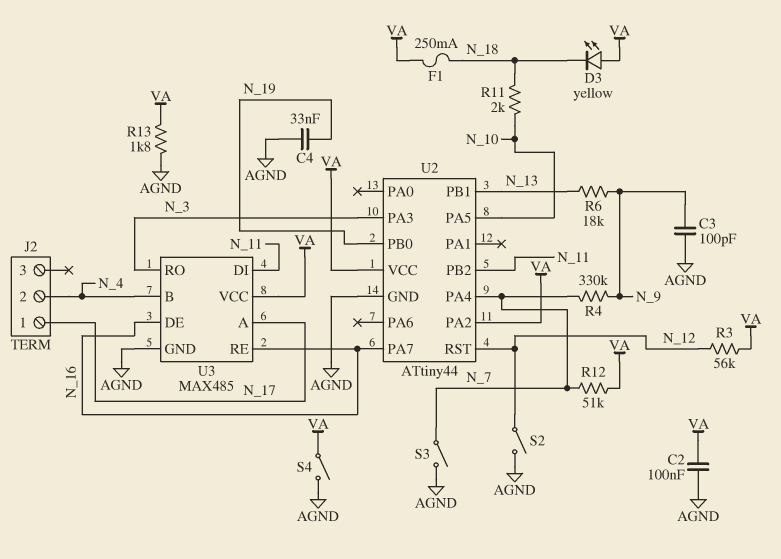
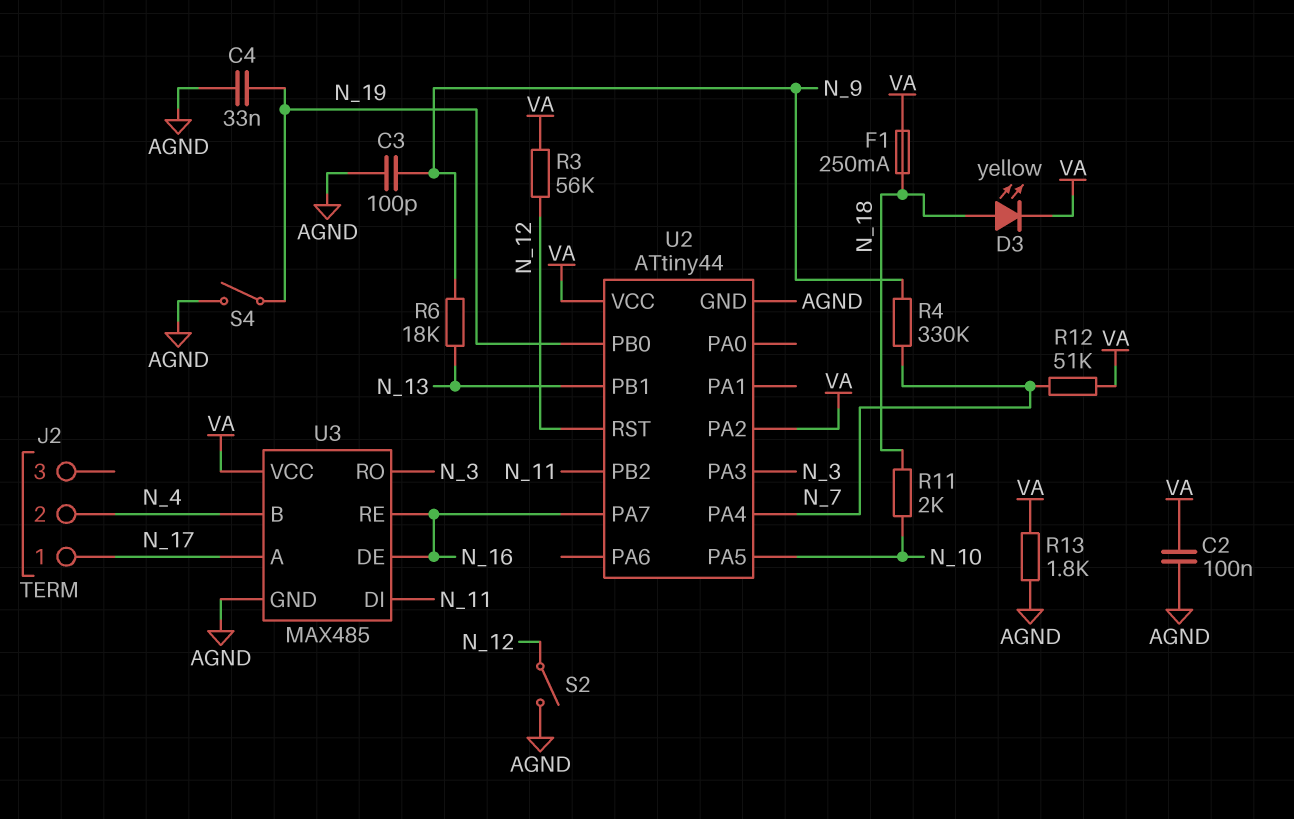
D3: LED yellow (A VA, K N_18) -> LED yellow (A N_18, K VA)
S3: switch (AGND, N_7) -> none
S4: switch (AGND, VA) -> switch (AGND, N_19)

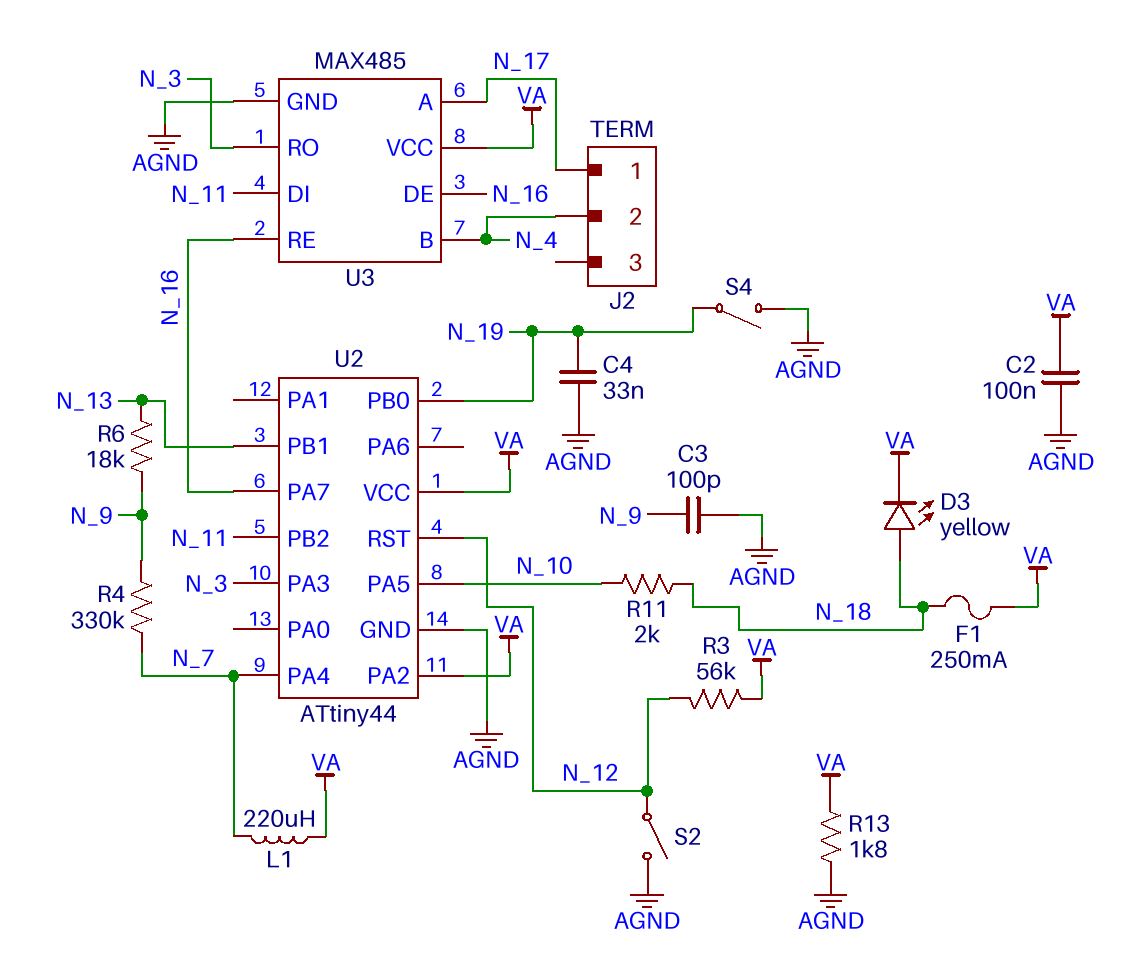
L1: none -> 220uH (N_7, VA)
R12: 51k (N_7, VA) -> none

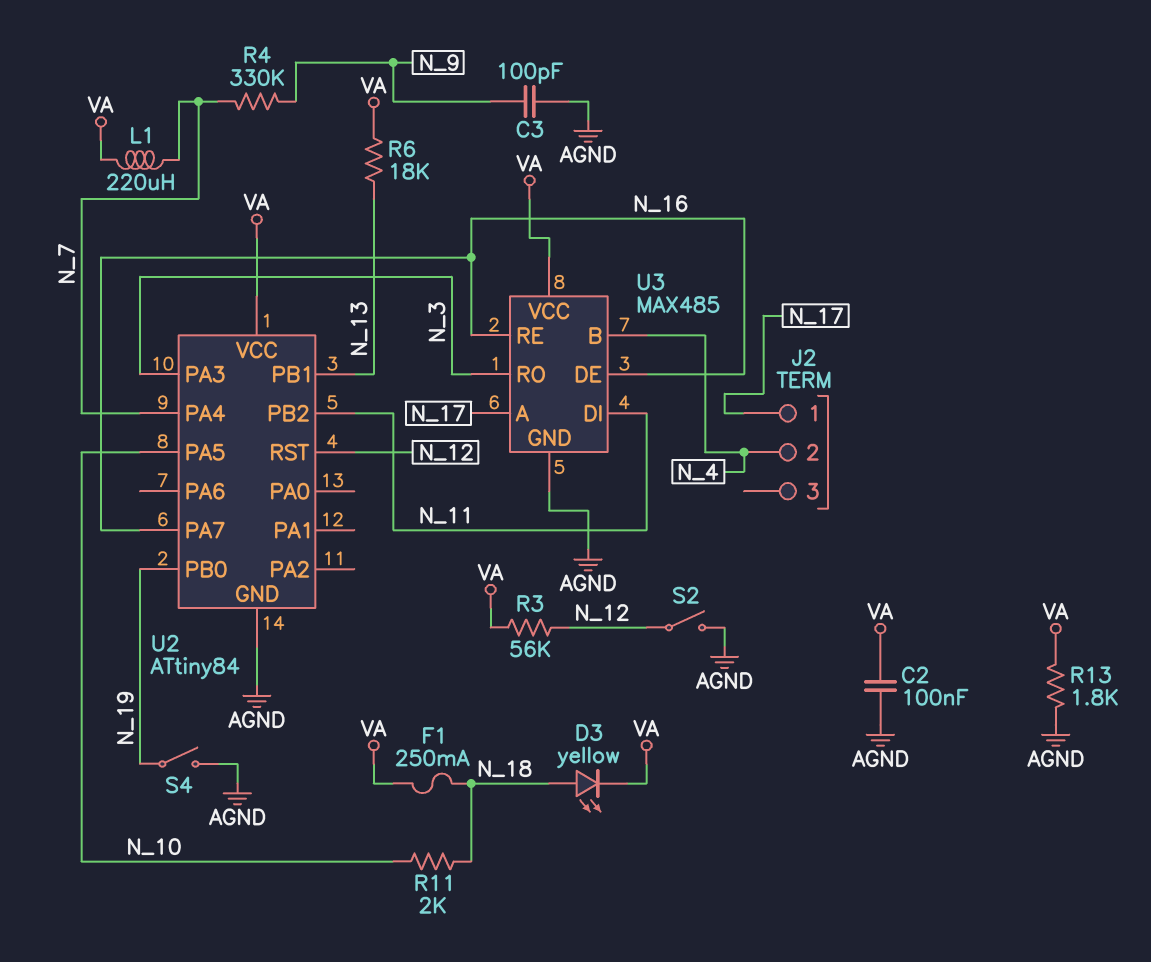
C4: 33nF (AGND, N_19) -> none
R6: 18k (N_9, N_13) -> 18k (N_13, VA)
U2: ATtiny44 -> ATtiny84
U2 pin PA2: VA -> none

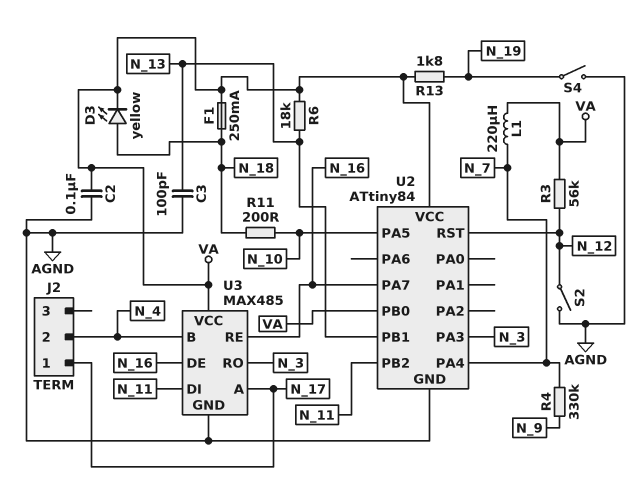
C3: 100pF (AGND, N_9) -> 100pF (AGND, N_13)
R11: 2k (N_10, N_18) -> 200 (N_10, N_18)
R13: 1.8k (AGND, VA) -> 1.8k (N_19, VA)
U2 pin PB0: N_19 -> VA

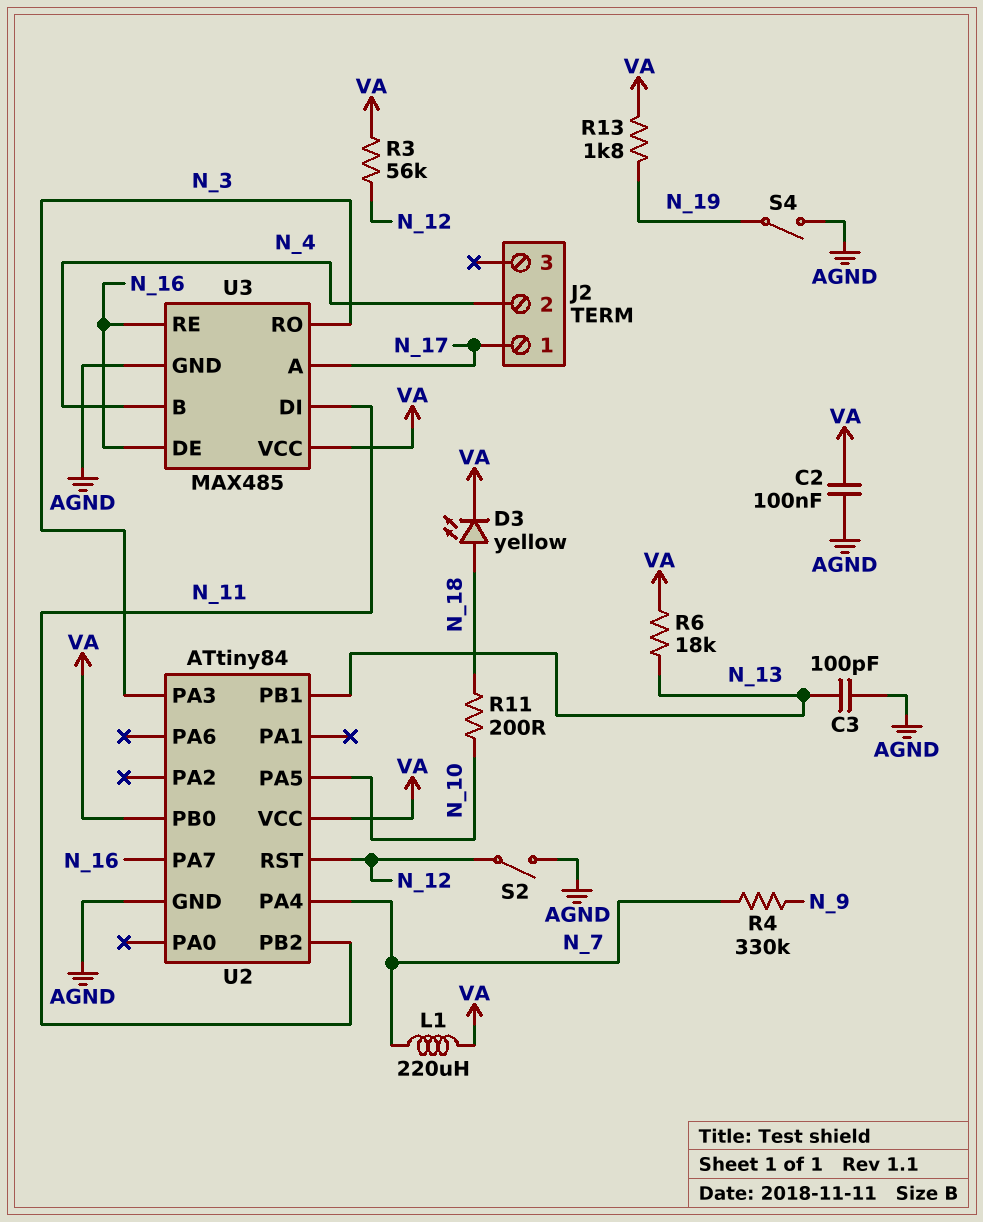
F1: 250mA (N_18, VA) -> none

